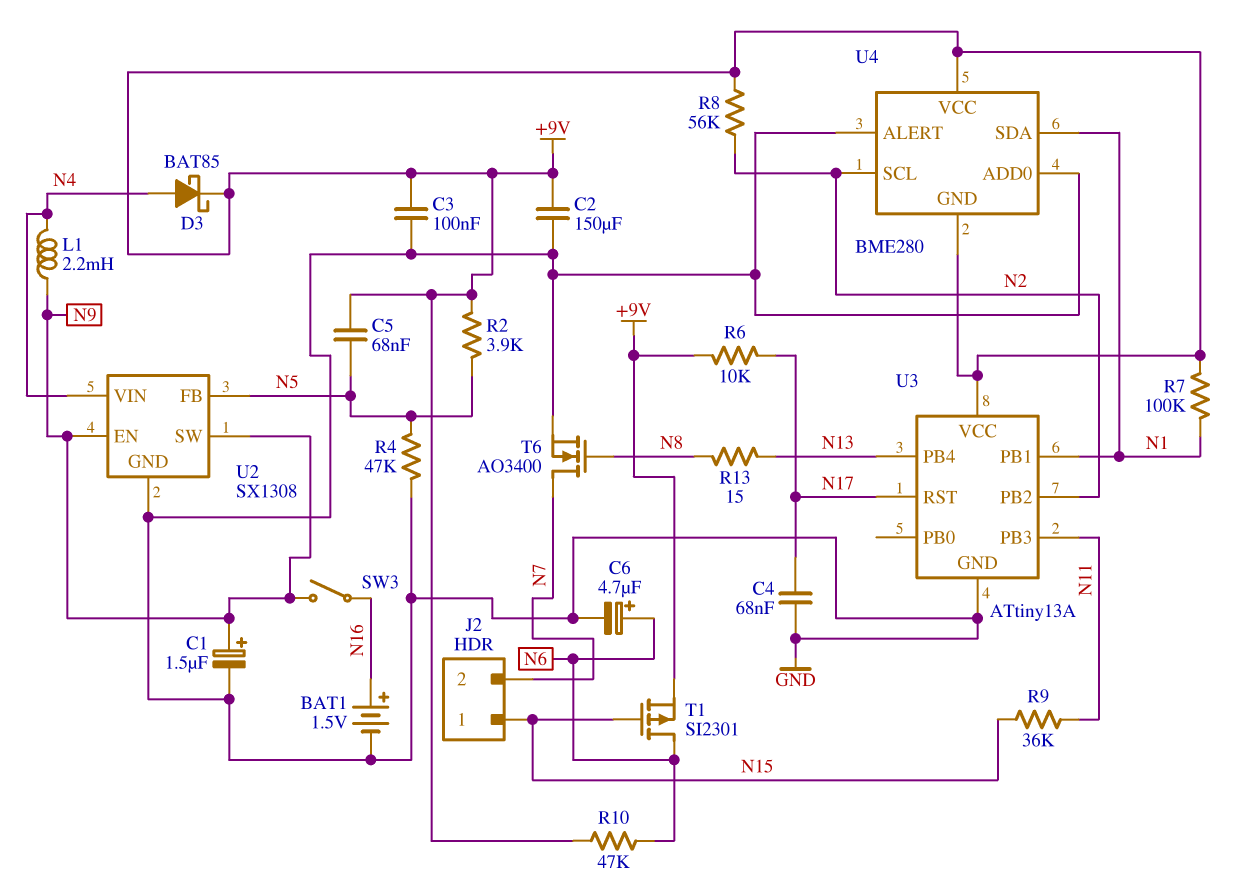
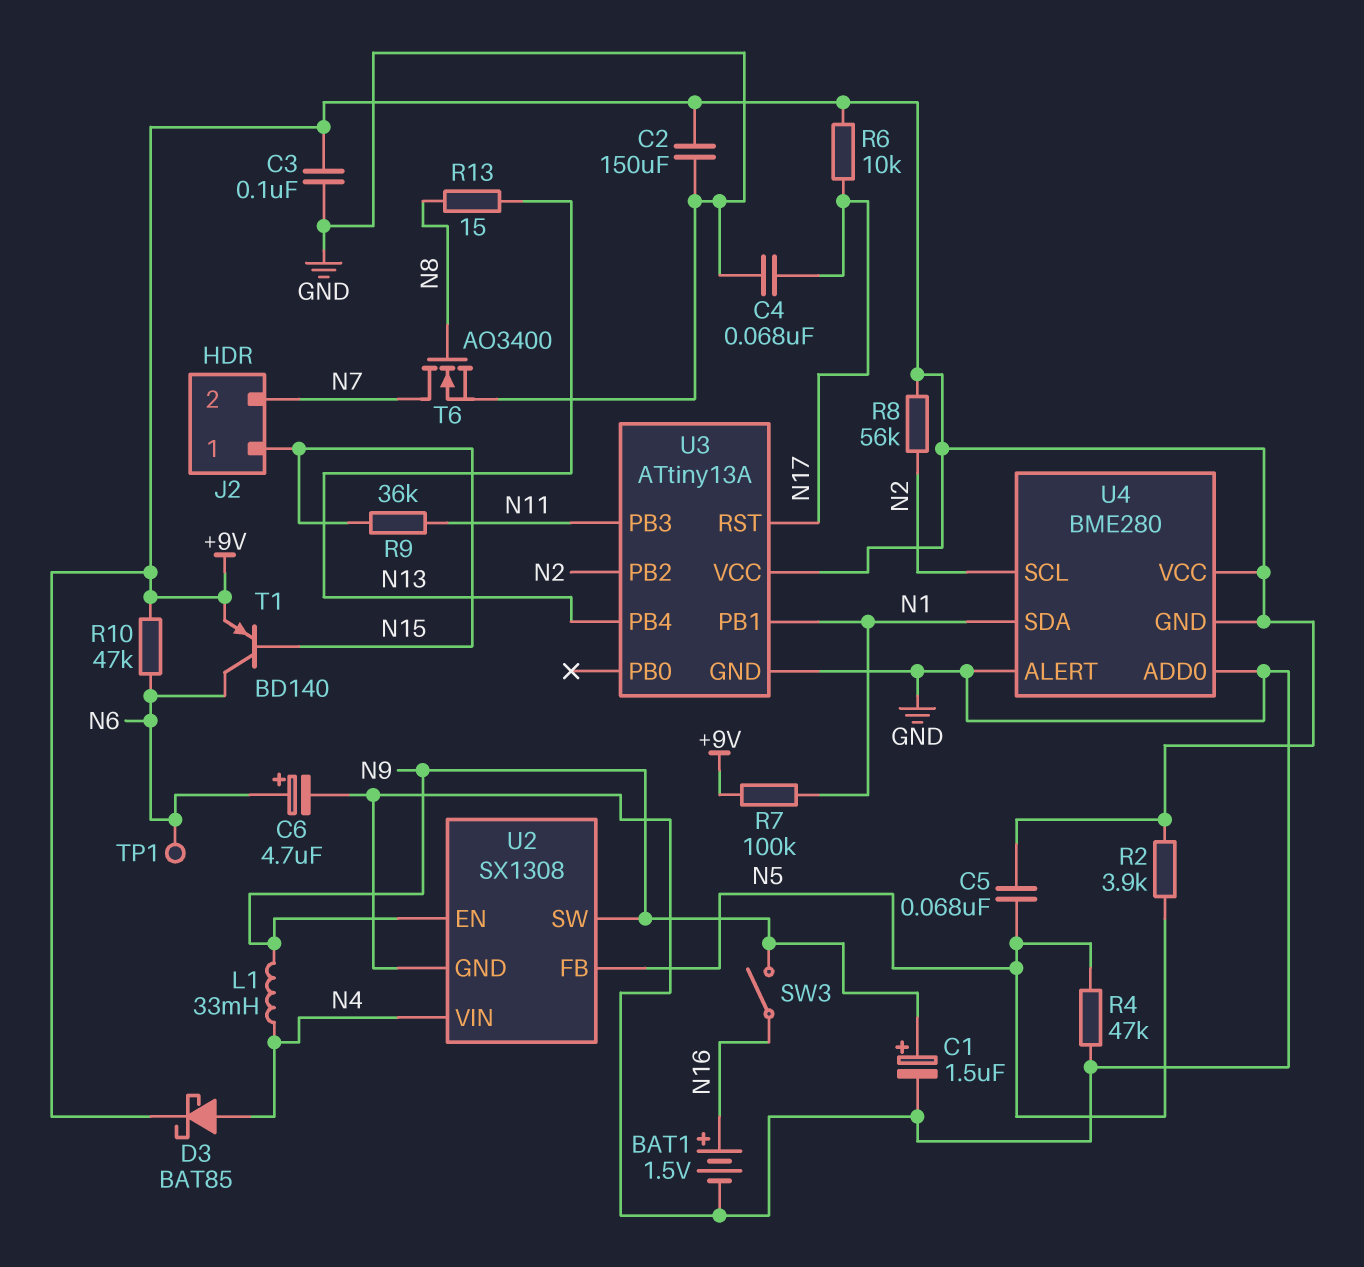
L1: 2.2mH (N4, N9) -> 33mH (N4, N9)
T1: PMOS SI2301 (G N15, D N6, S +9V) -> PNP BD140 (B N15, C N6, E +9V)
TP1: none -> test point (N6)

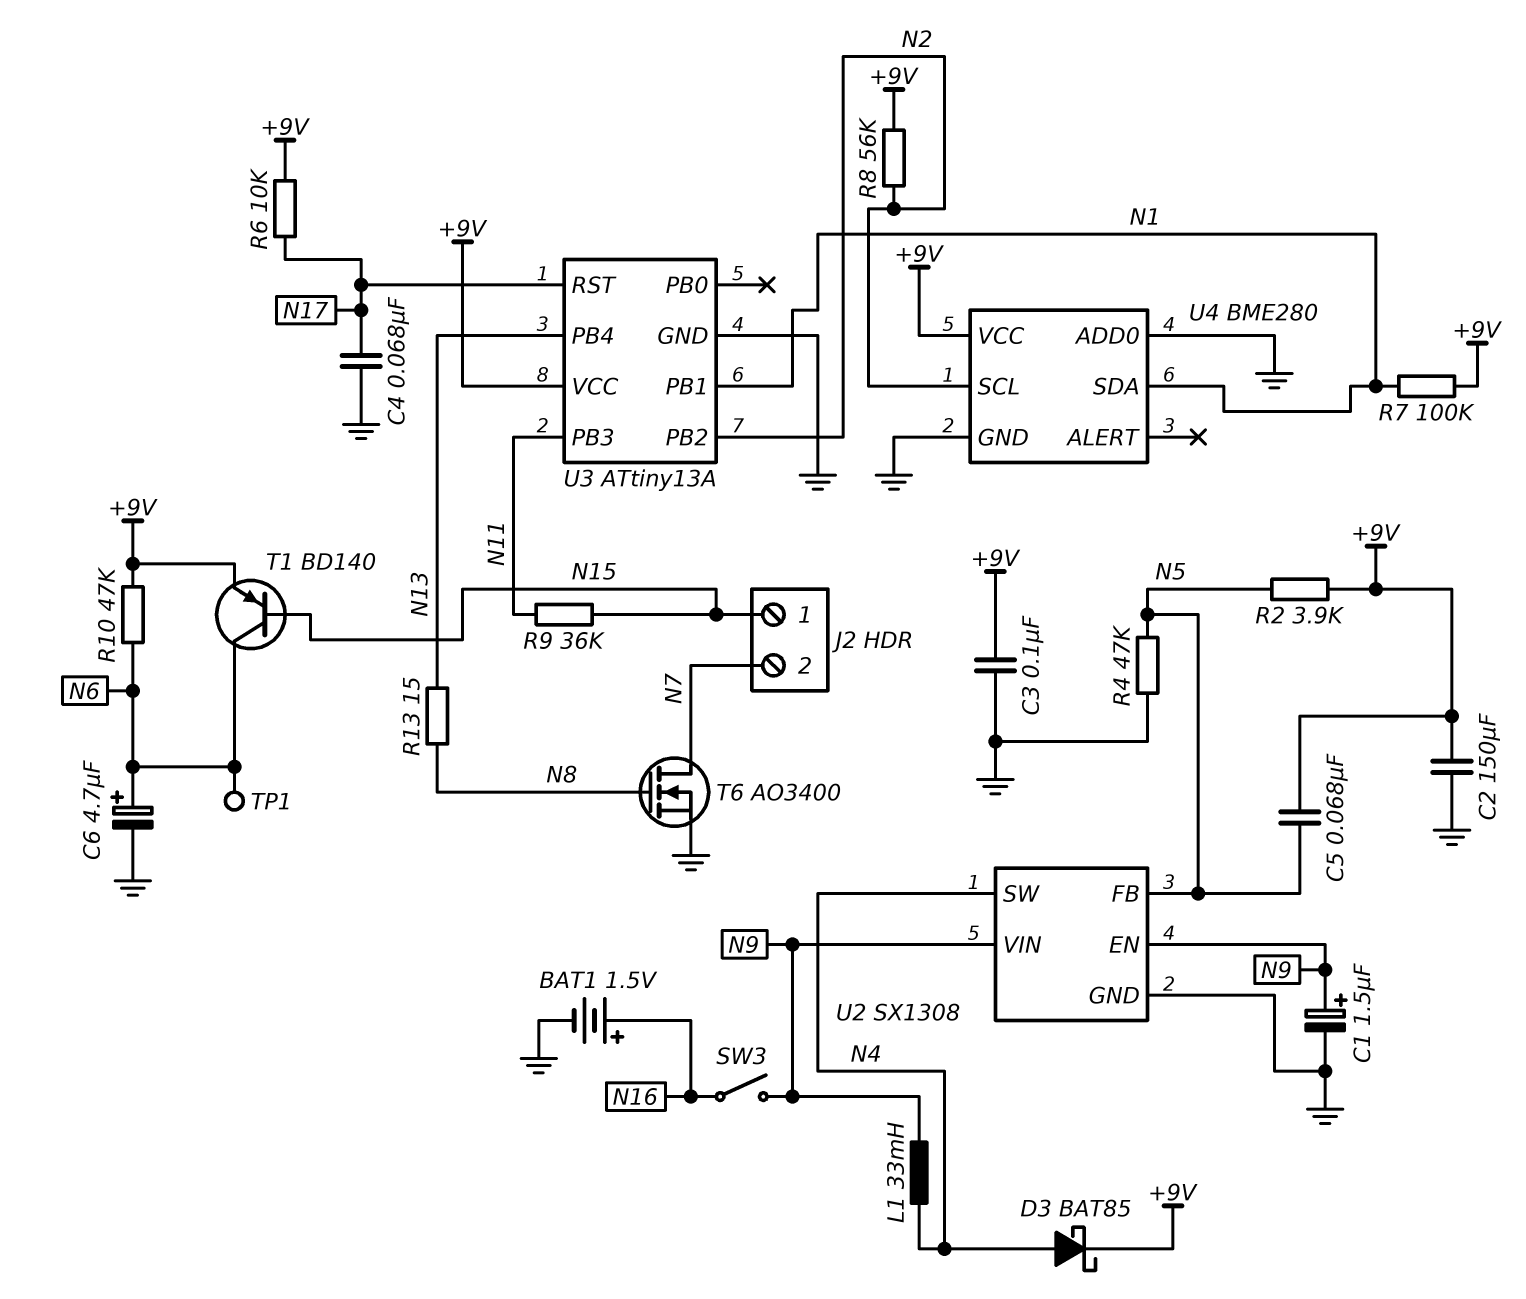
U2 pin SW: N9 -> N4
U2 pin VIN: N4 -> N9
U4 pin ALERT: GND -> none
U4 pin GND: +9V -> GND

